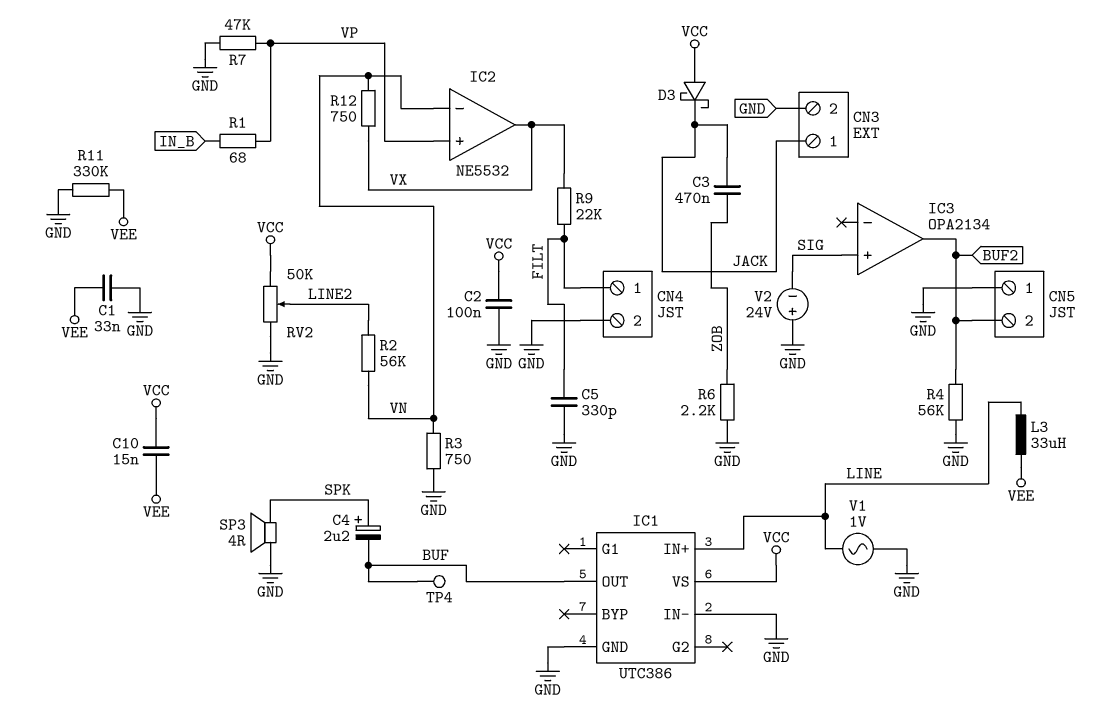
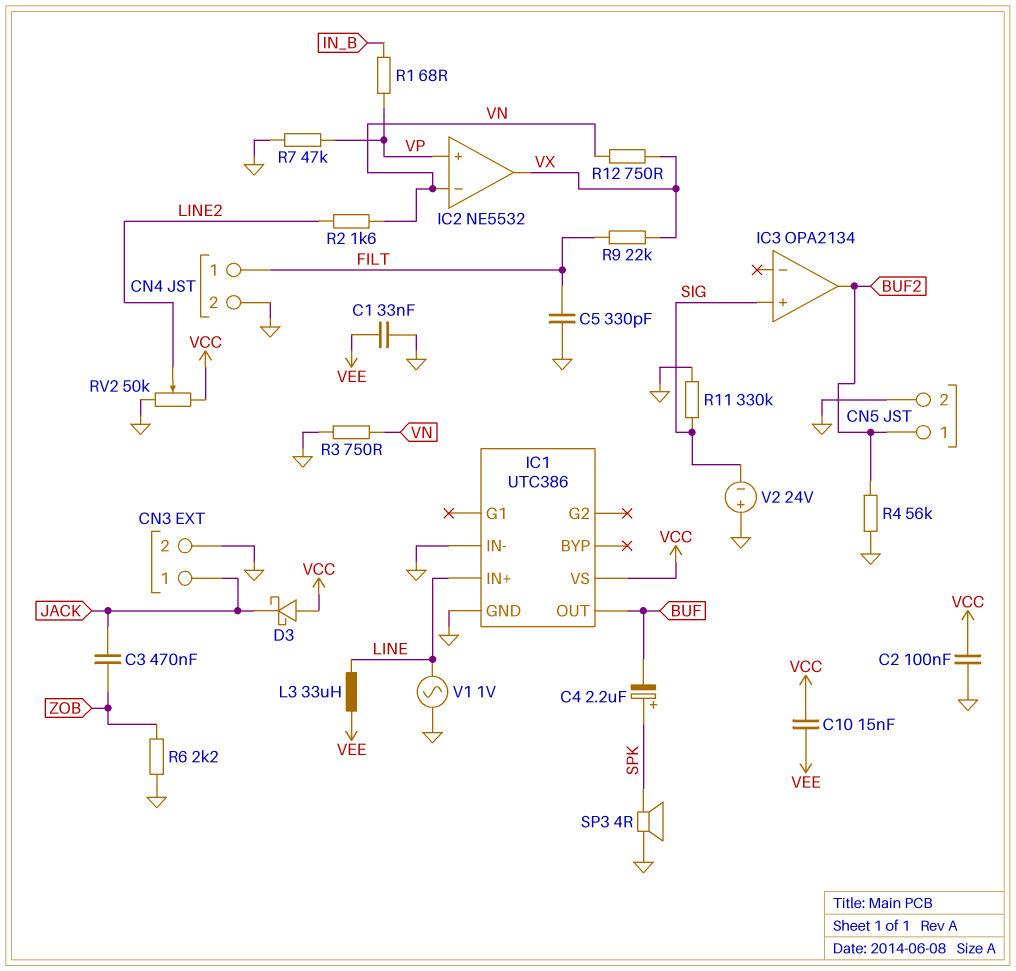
CN5 pin 1: GND -> BUF2
CN5 pin 2: BUF2 -> GND
R2: 56k (LINE2, VN) -> 1.6k (LINE2, VN)
R11: 330k (GND, VEE) -> 330k (GND, SIG)
TP4: test point (BUF) -> none

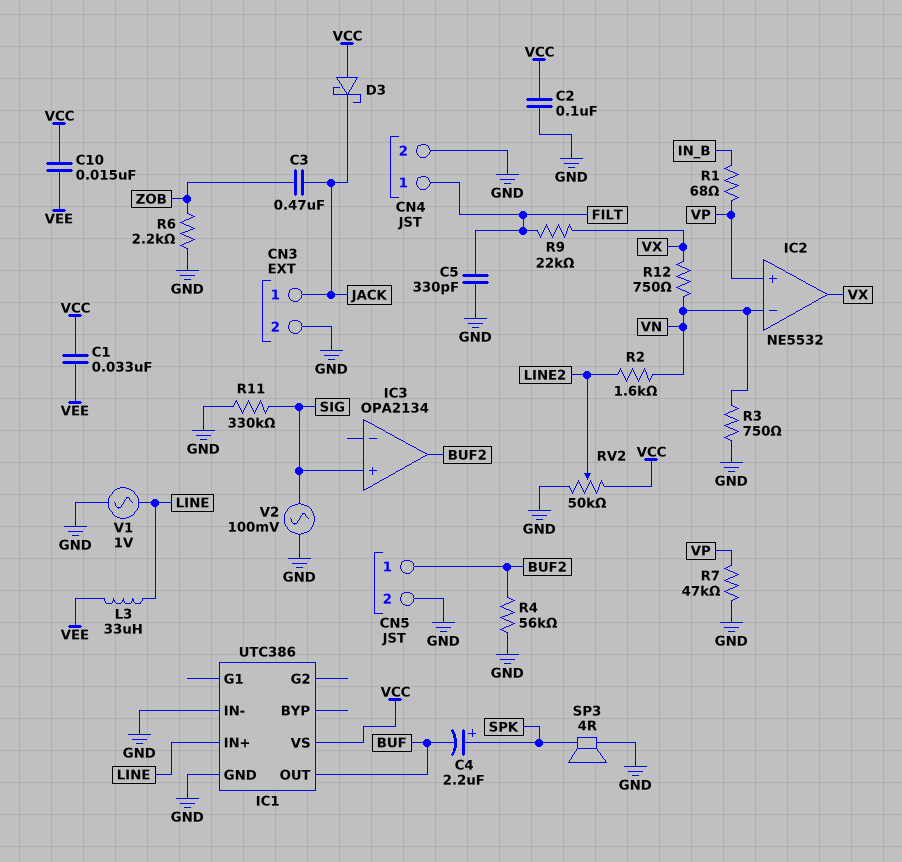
C1: 33nF (GND, VEE) -> 33nF (VCC, VEE)
V2: 24V (plus GND, minus SIG) -> AC 100mV (GND, SIG)

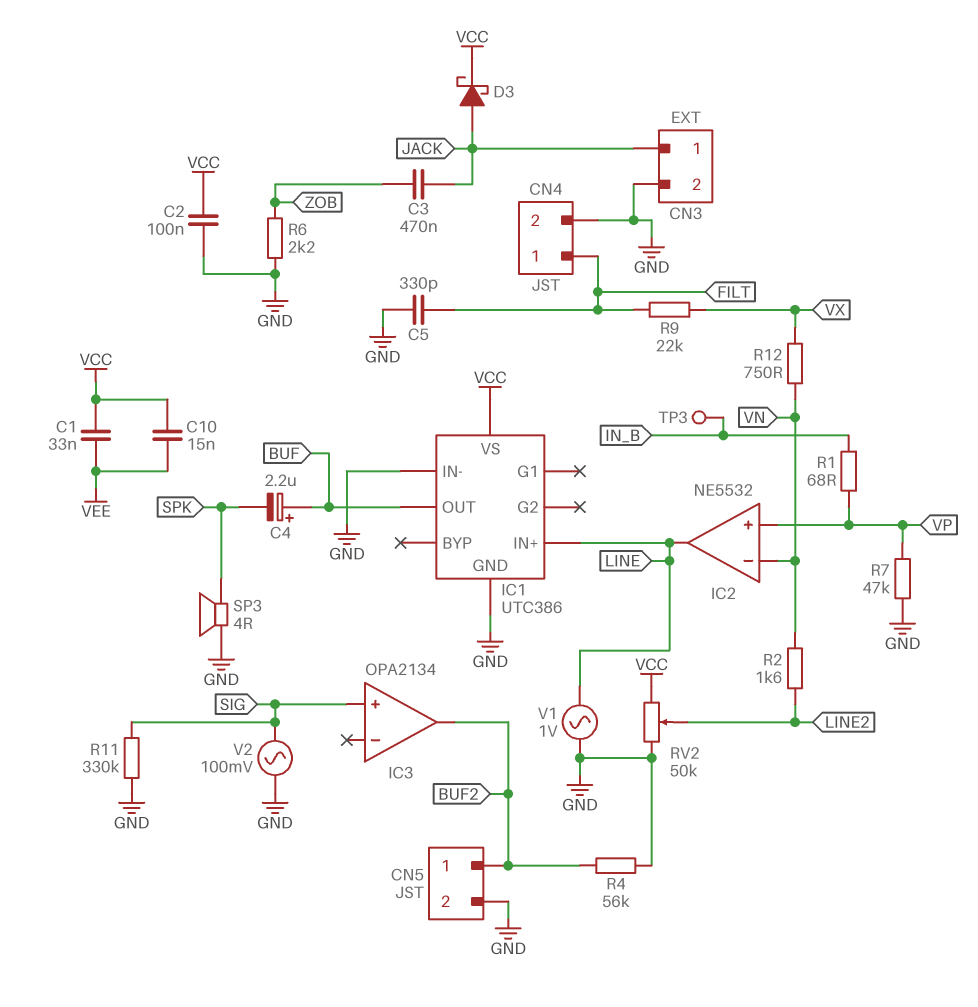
C4: 2.2uF (plus SPK, minus BUF) -> 2.2uF (plus BUF, minus SPK)
D3: schottky (A VCC, K JACK) -> schottky (A JACK, K VCC)
IC2 pin out: VX -> LINE
L3: 33uH (LINE, VEE) -> none
R3: 750 (GND, VN) -> none
TP3: none -> test point (IN_B)

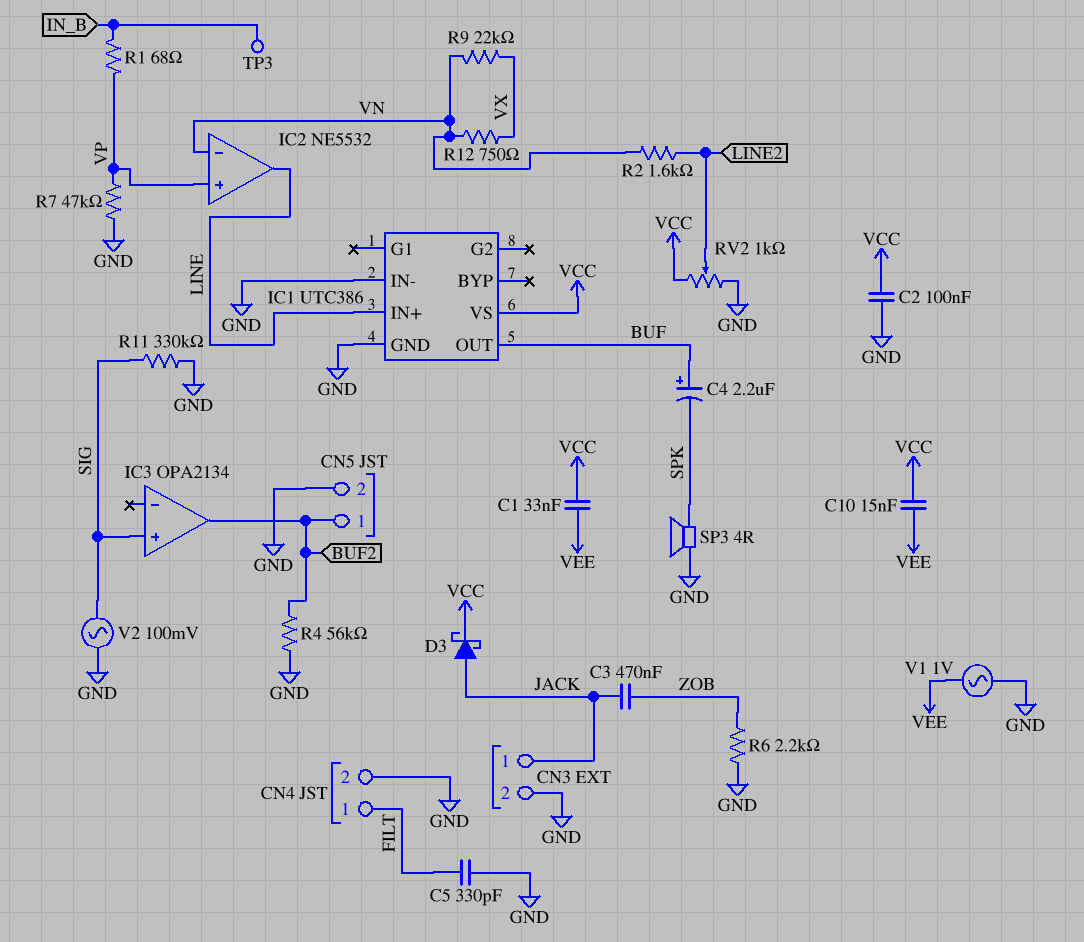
R9: 22k (FILT, VX) -> 22k (VN, VX)
RV2: 50k (GND, VCC, wiper LINE2) -> 1k (GND, VCC, wiper LINE2)
V1: AC 1V (GND, LINE) -> AC 1V (GND, VEE)

